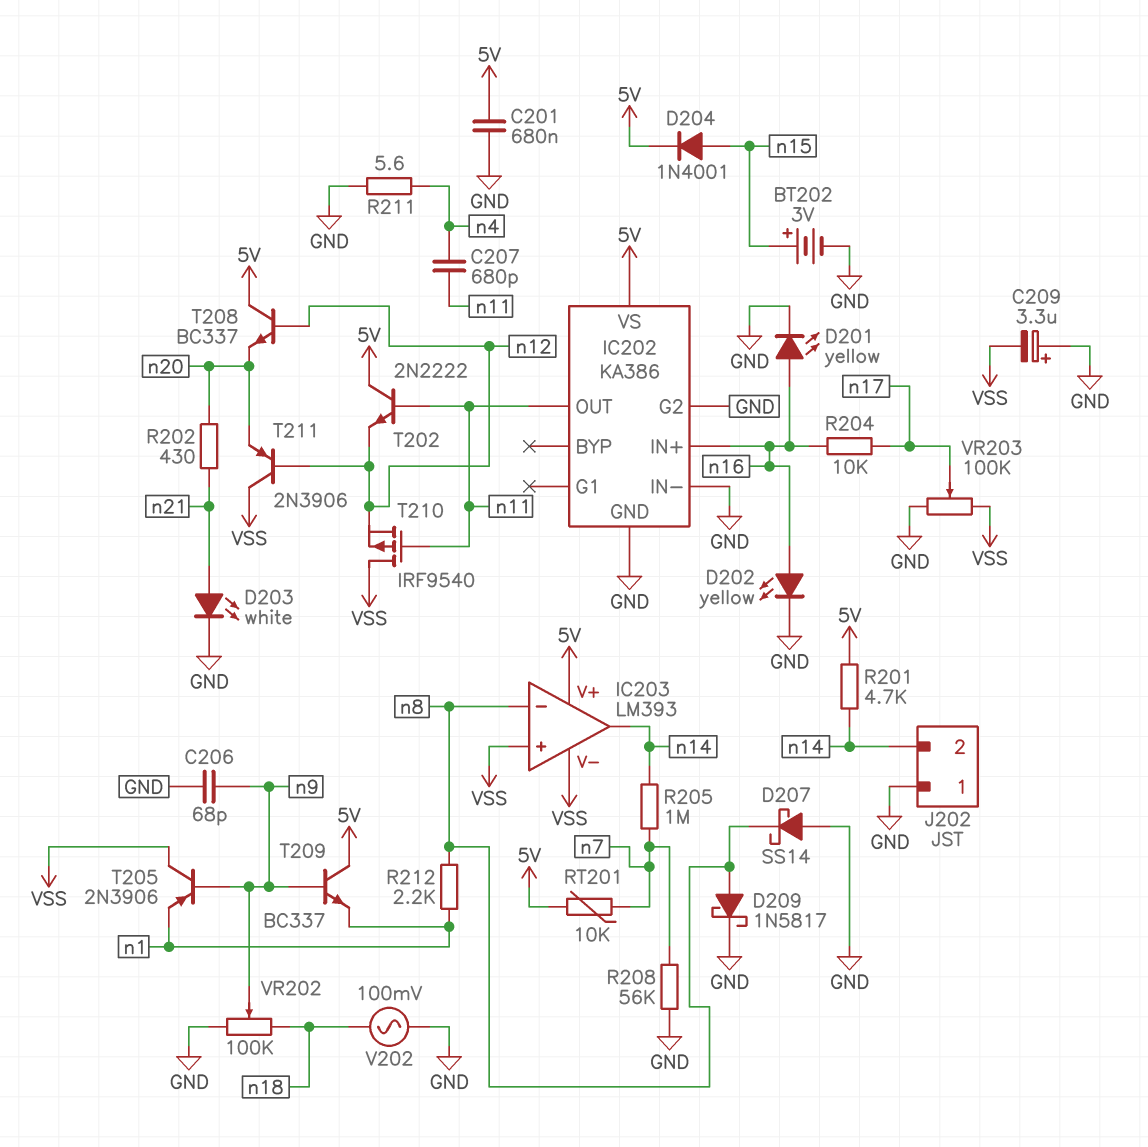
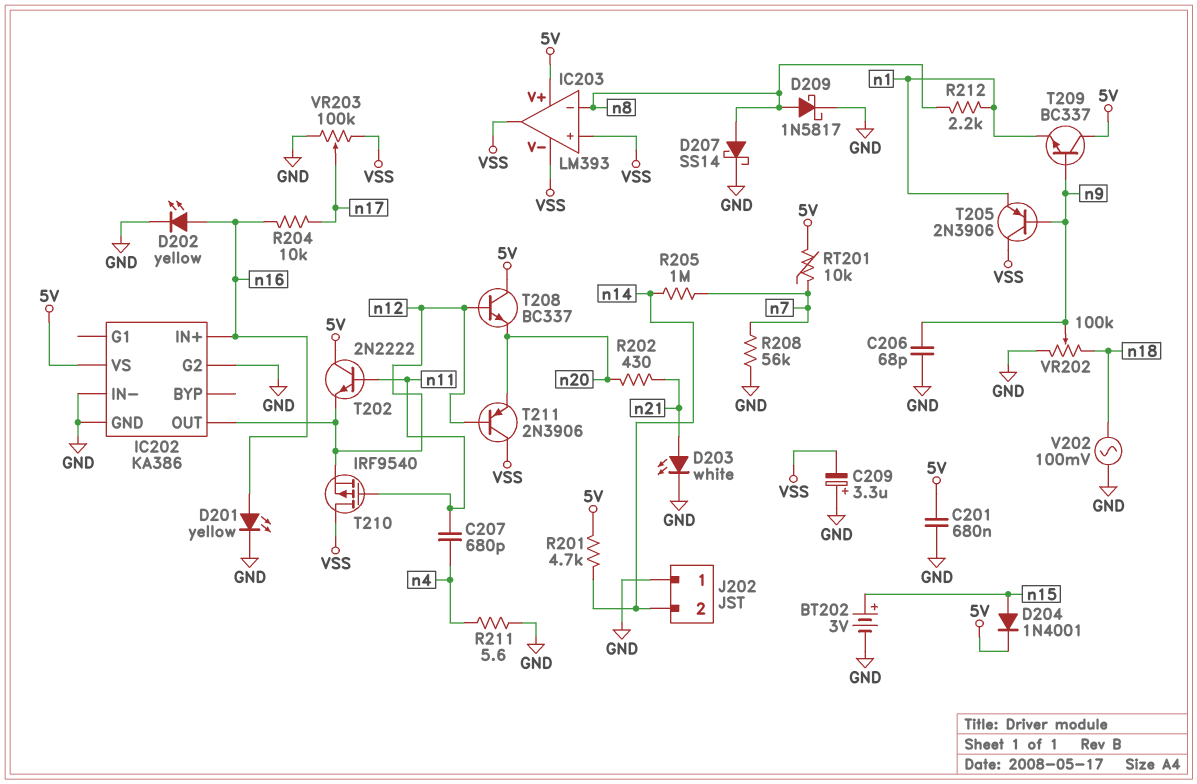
D207: schottky SS14 (A GND, K n8) -> schottky SS14 (A n8, K GND)
IC202 pin OUT: n11 -> n12
IC203 pin out: n14 -> VSS

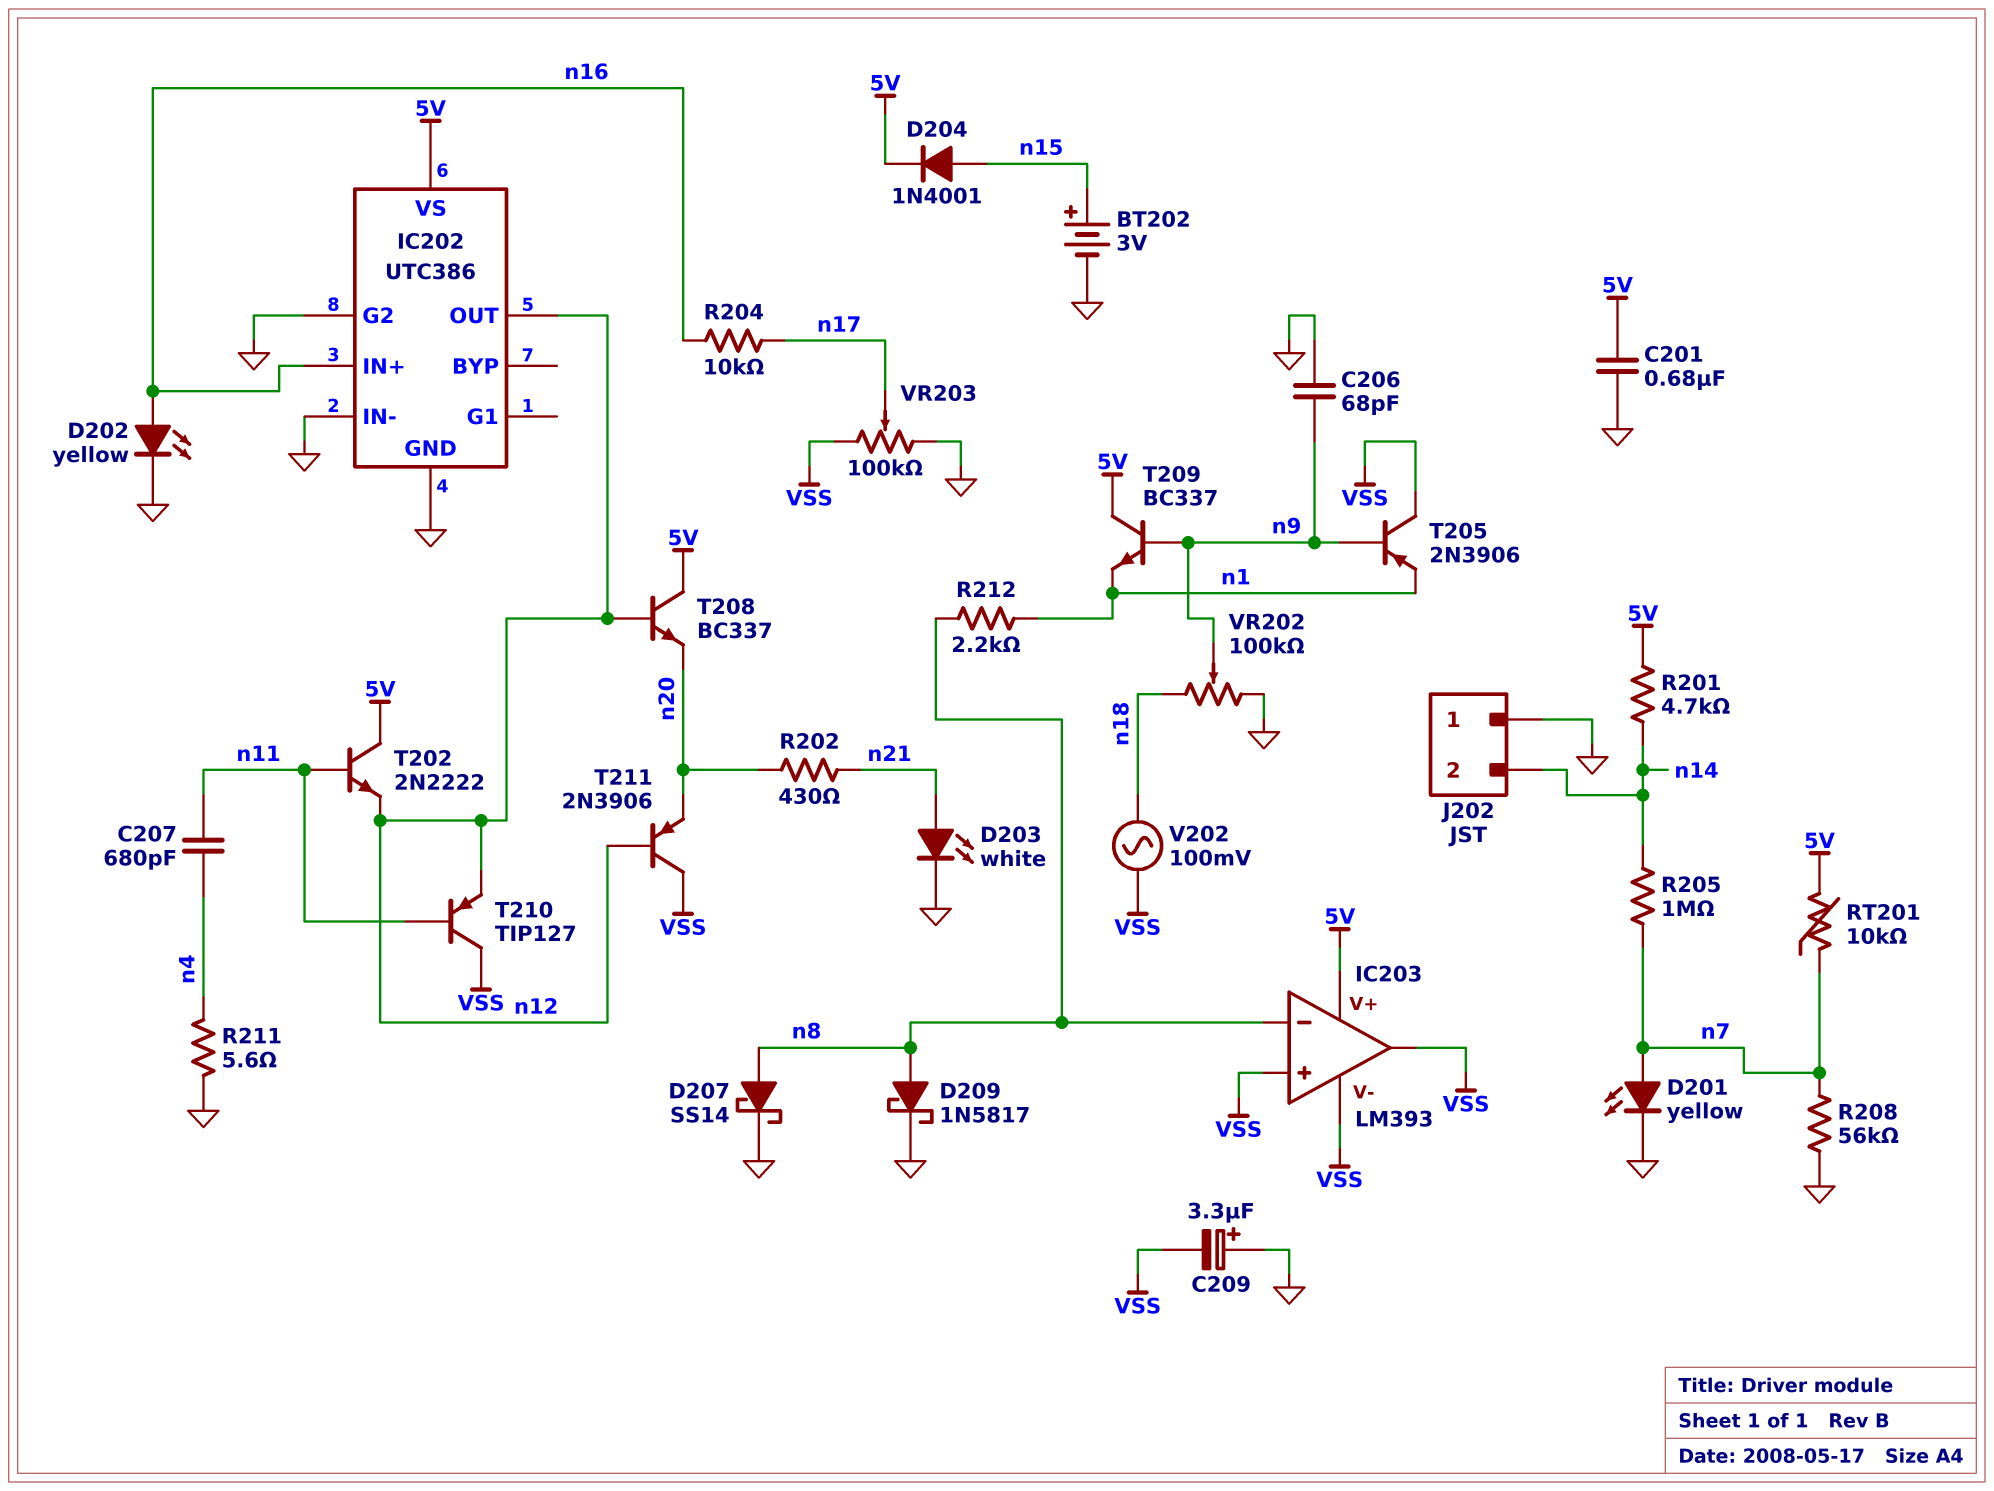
D201: LED yellow (A n16, K GND) -> LED yellow (A n7, K GND)
IC202: KA386 -> UTC386
T210: PMOS IRF9540 (G n11, D VSS, S n12) -> PNP TIP127 (B n11, C VSS, E n12)
V202: AC 100mV (GND, n18) -> AC 100mV (VSS, n18)

